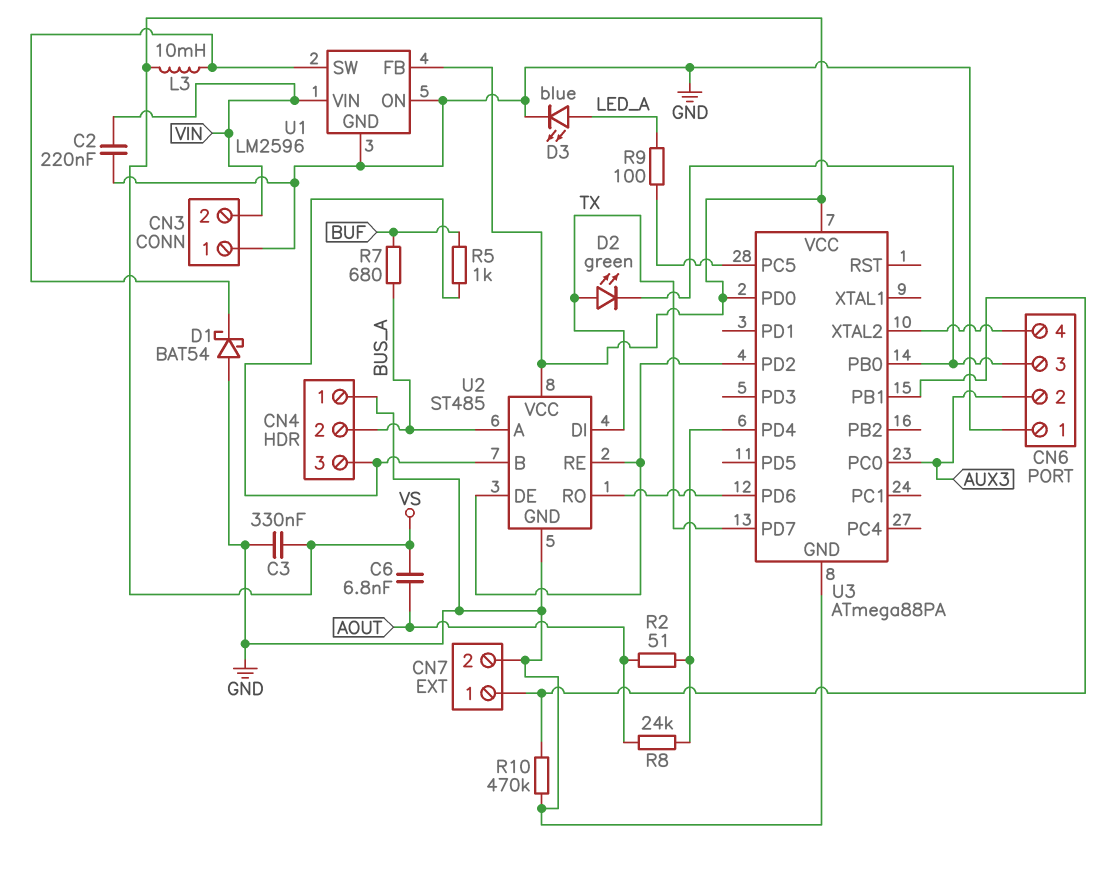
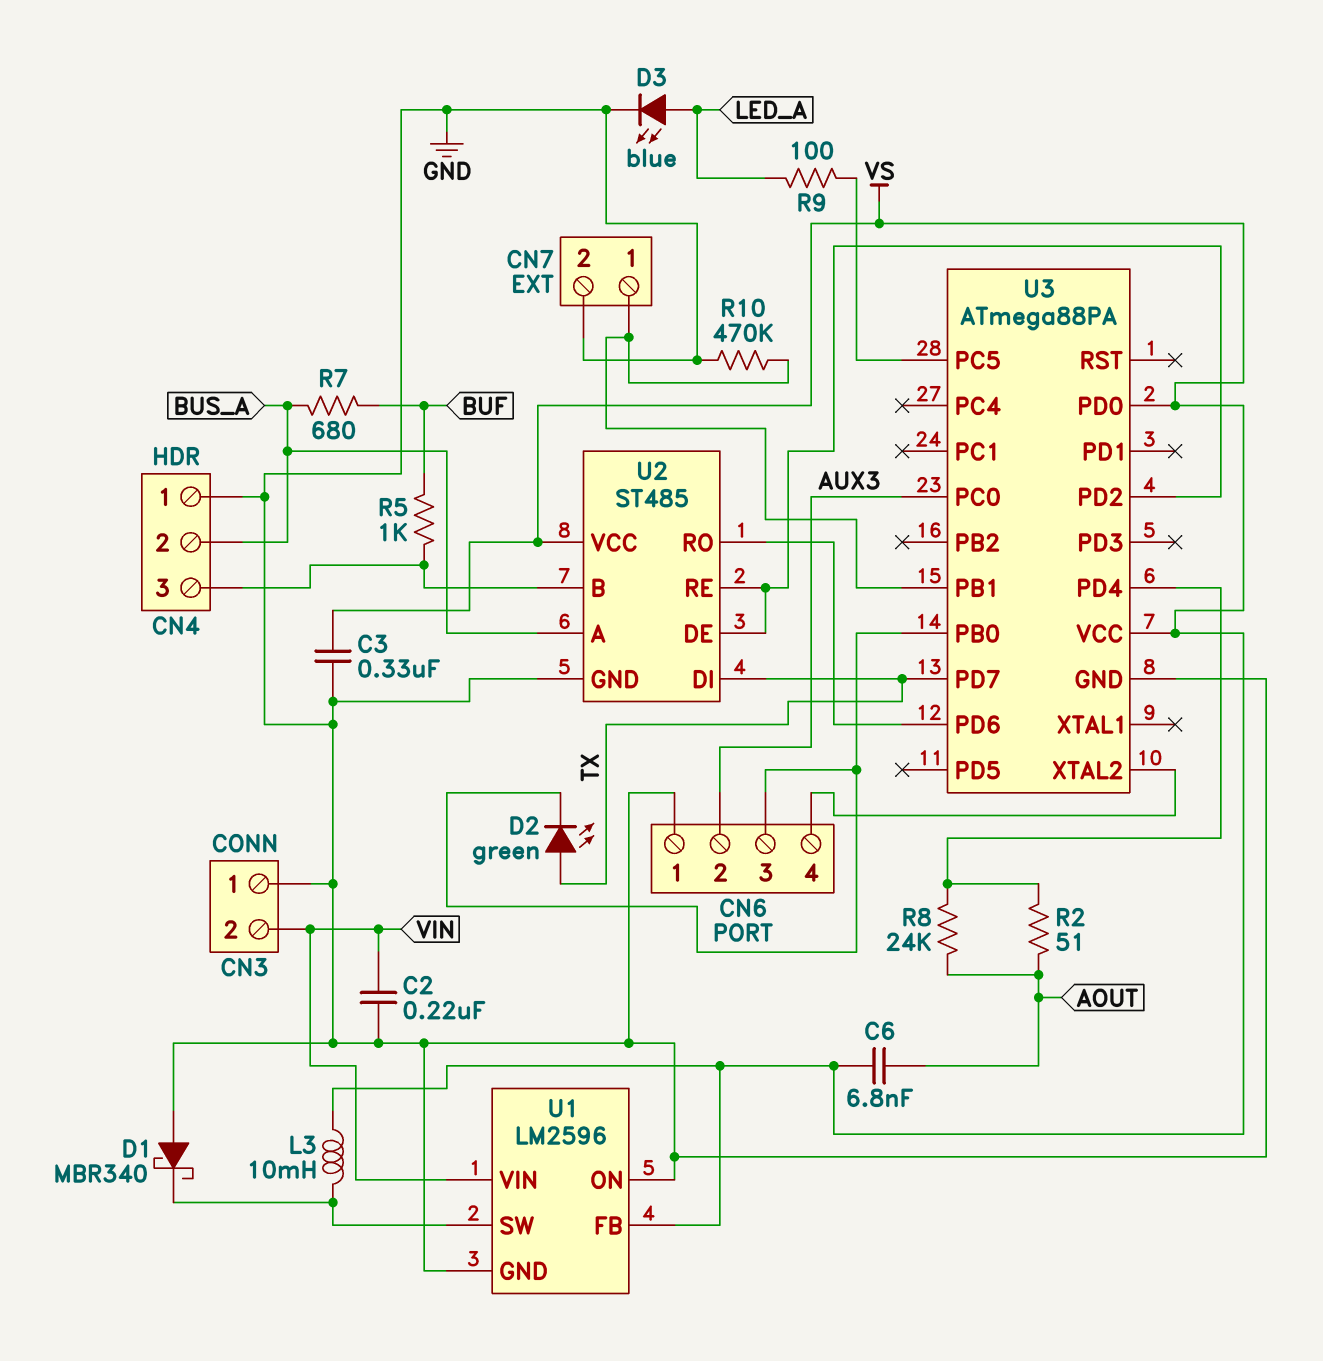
D1: schottky BAT54 (A GND, K U1/SW) -> schottky MBR340 (A GND, K U1/SW)

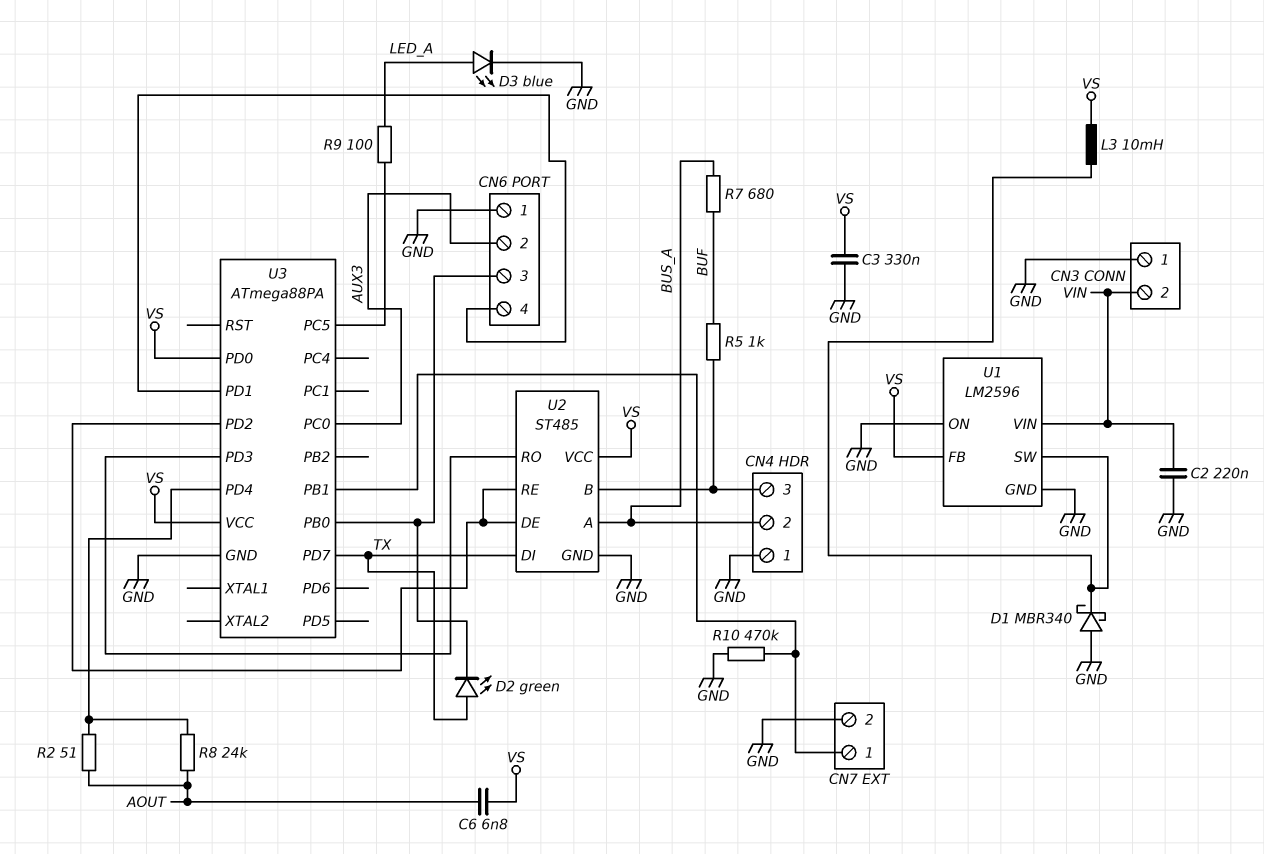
U3 pin PD1: none -> CN6/4
U3 pin PD3: none -> U2/RO
U3 pin PD6: U2/RO -> none
U3 pin XTAL2: CN6/4 -> none

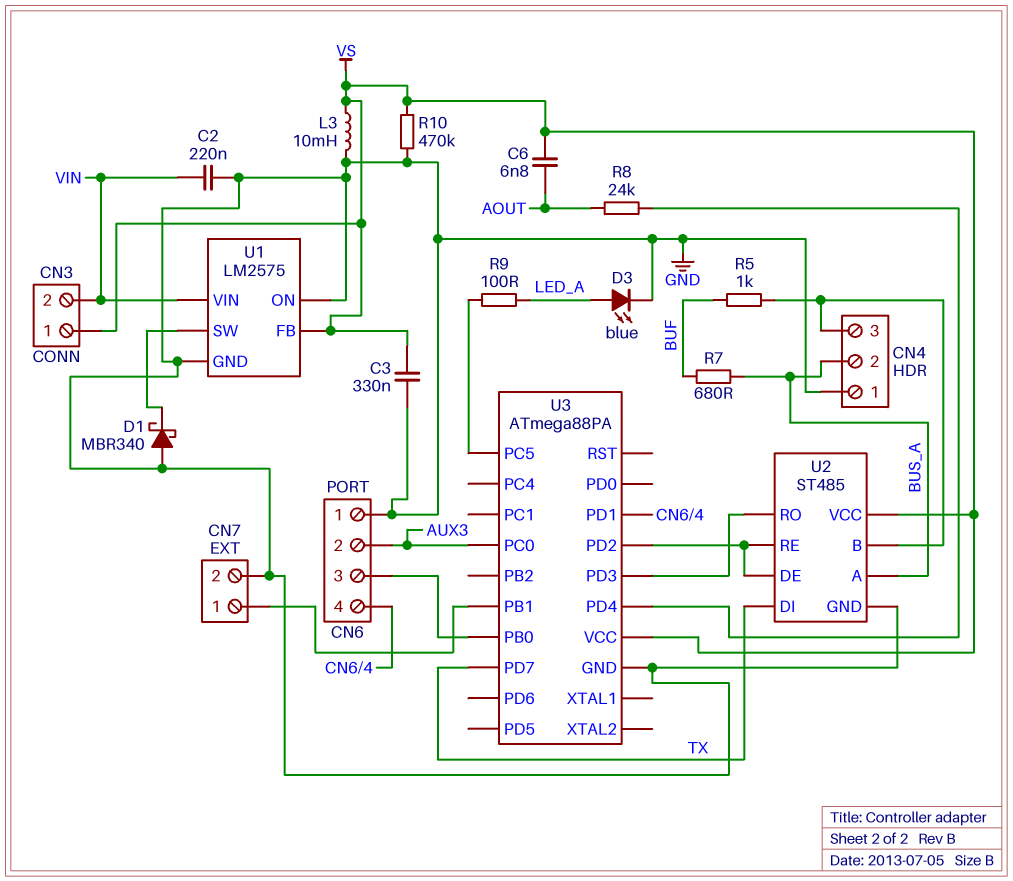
CN3 pin 1: GND -> VS
D2: LED green (A TX, K CN6/3) -> none
L3: 10mH (U1/SW, VS) -> 10mH (GND, VS)
R2: 51 (AOUT, U3/PD4) -> none
R10: 470k (CN7/1, GND) -> 470k (GND, VS)
U1: LM2596 -> LM2575
U3 pin PD0: VS -> none

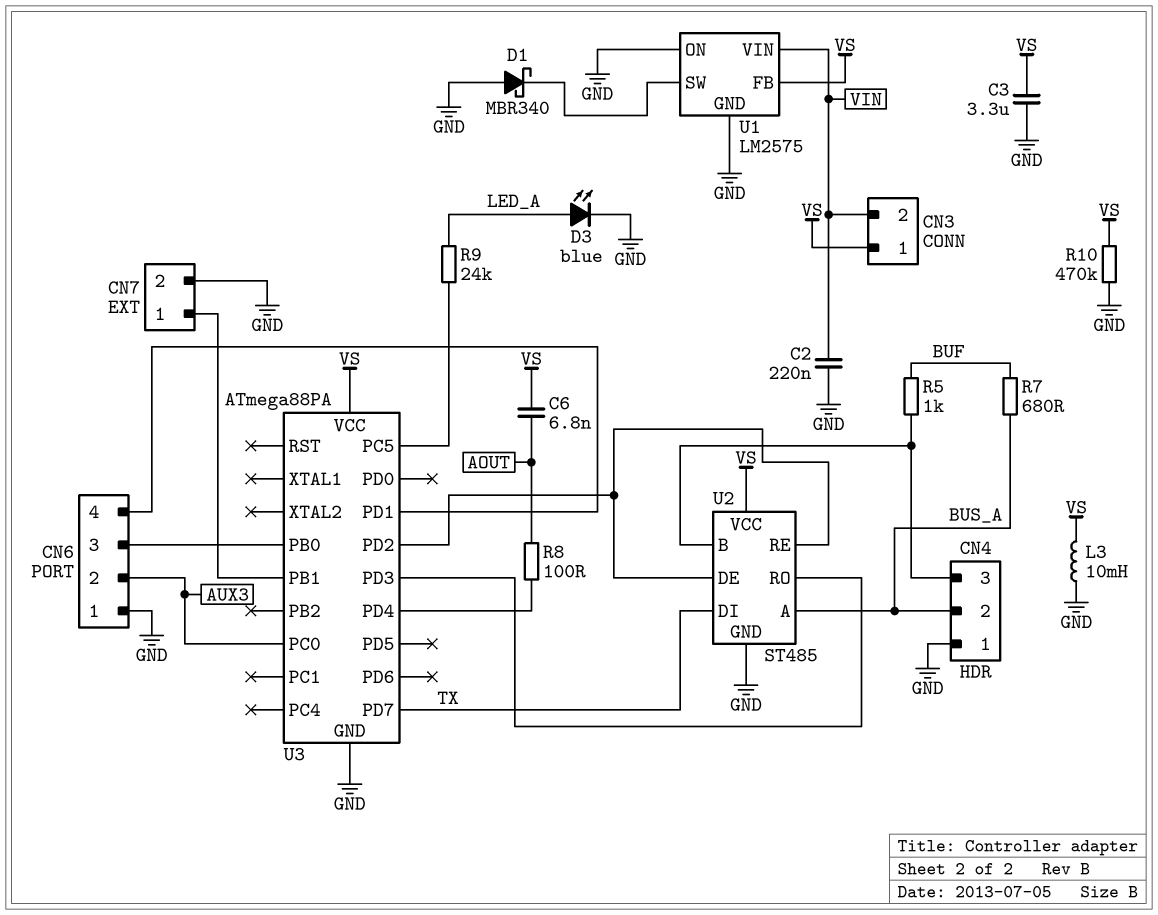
C3: 330nF (GND, VS) -> 3.3uF (GND, VS)
R8: 24k (AOUT, U3/PD4) -> 100 (AOUT, U3/PD4)
R9: 100 (LED_A, U3/PC5) -> 24k (LED_A, U3/PC5)

